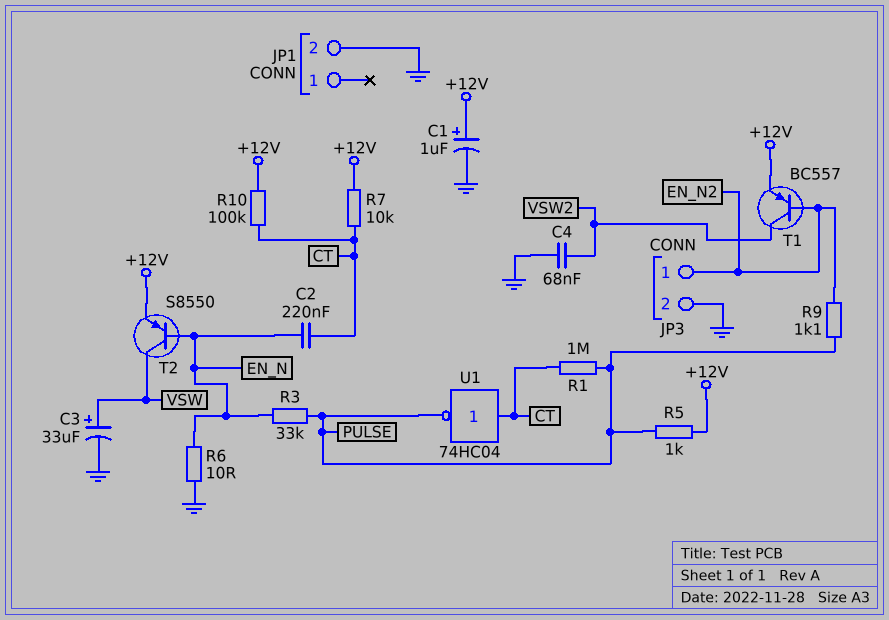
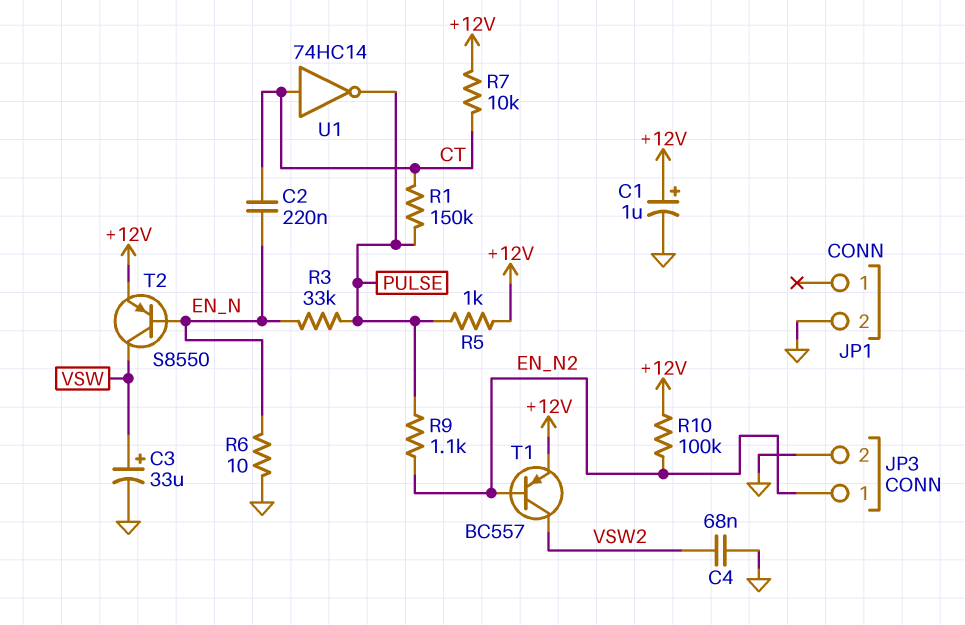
R1: 1M (CT, PULSE) -> 150k (CT, PULSE)
R10: 100k (+12V, CT) -> 100k (+12V, EN_N2)
U1: NOT 74HC04 (in CT, out PULSE) -> NOT 74HC14 (in CT, out PULSE)

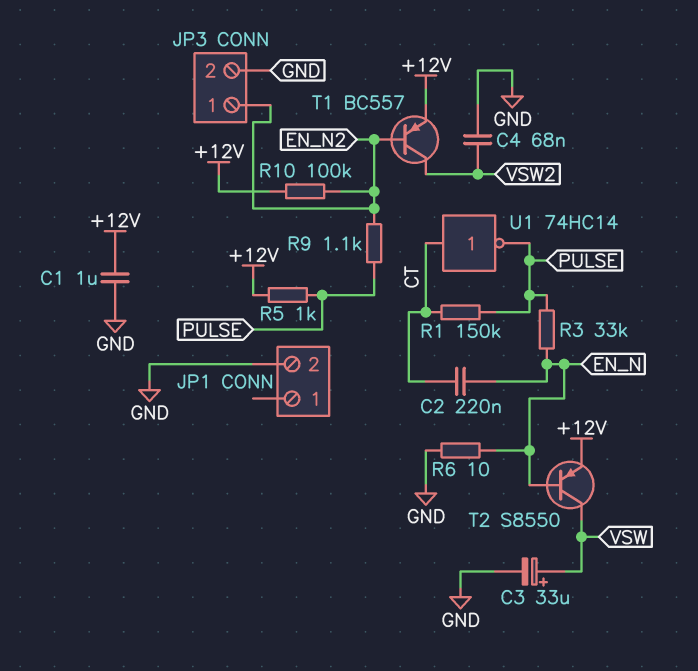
C1: 1uF (plus +12V, minus GND) -> 1uF (+12V, GND)
R7: 10k (+12V, CT) -> none

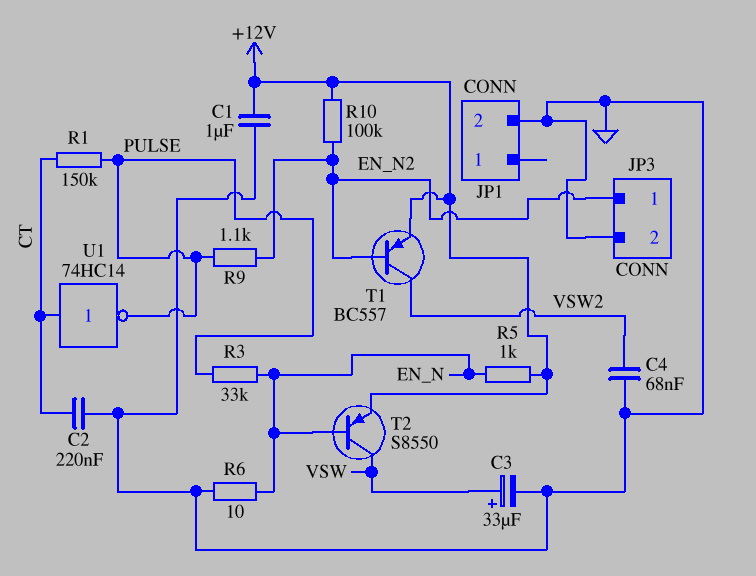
C2: 220nF (CT, EN_N) -> 220nF (CT, GND)
R5: 1k (+12V, PULSE) -> 1k (+12V, EN_N)

